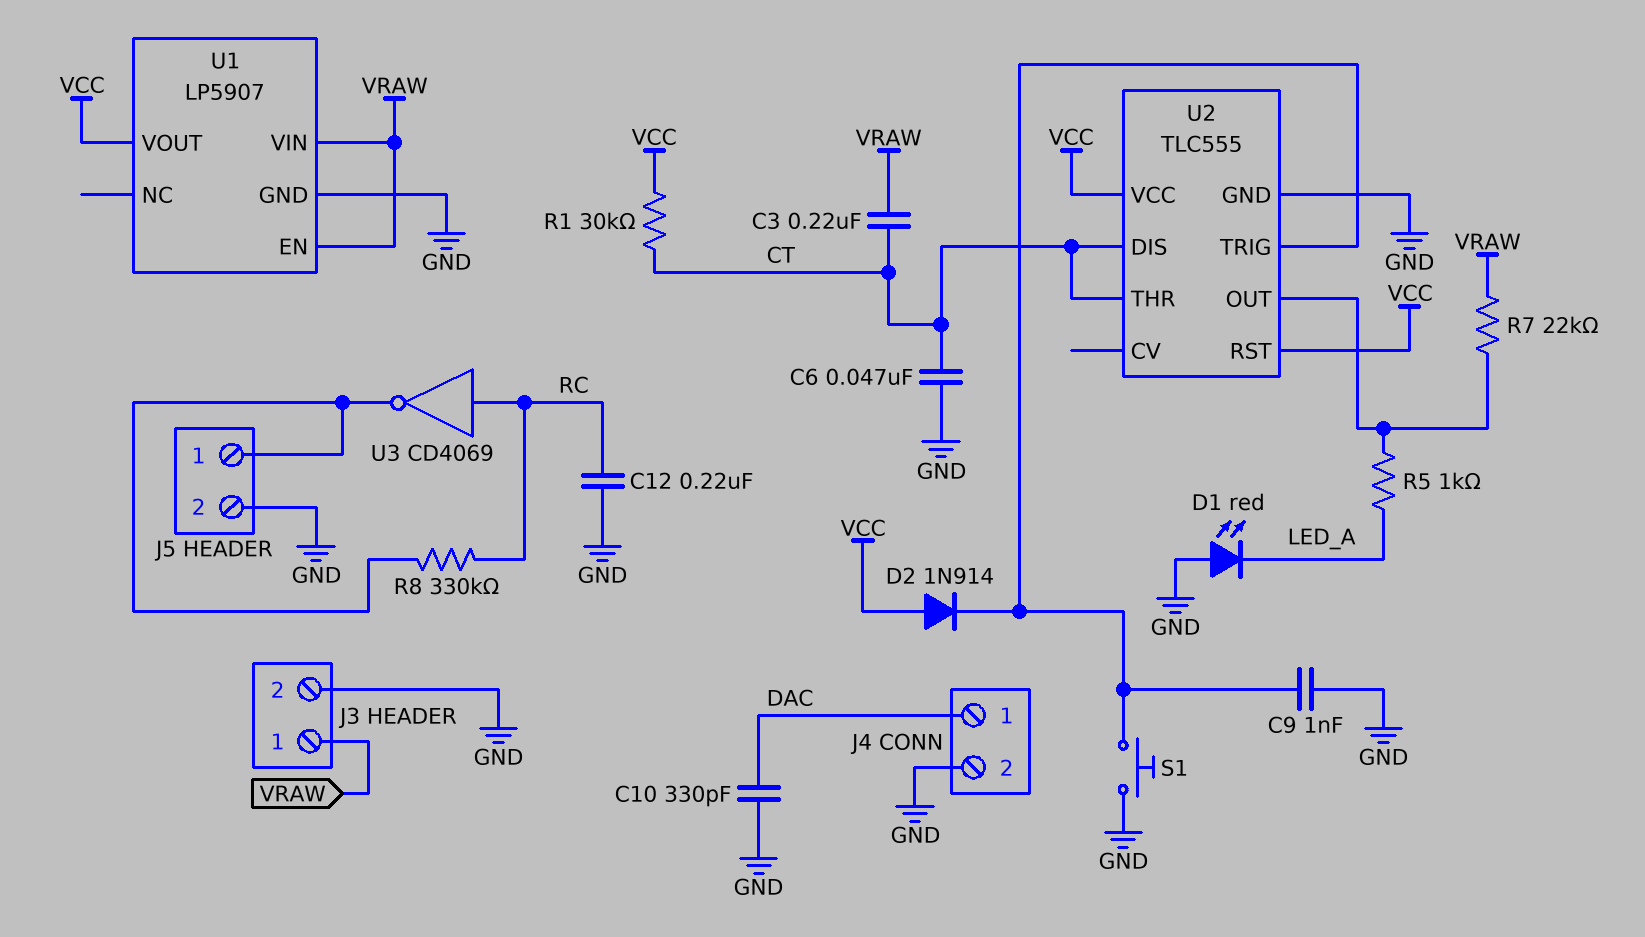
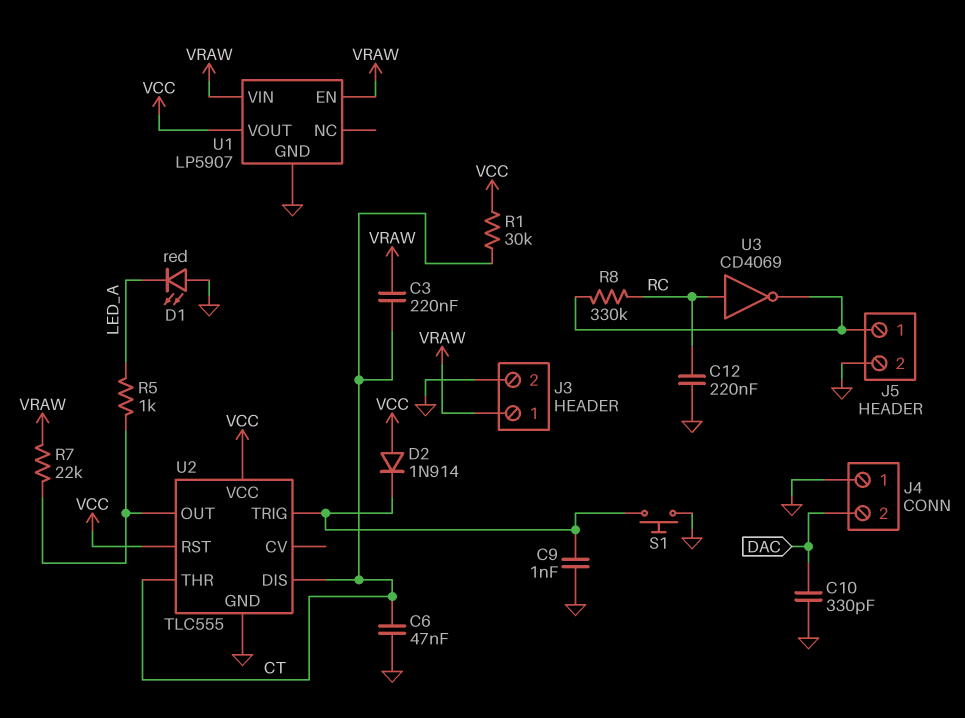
J4 pin 1: DAC -> GND
J4 pin 2: GND -> DAC

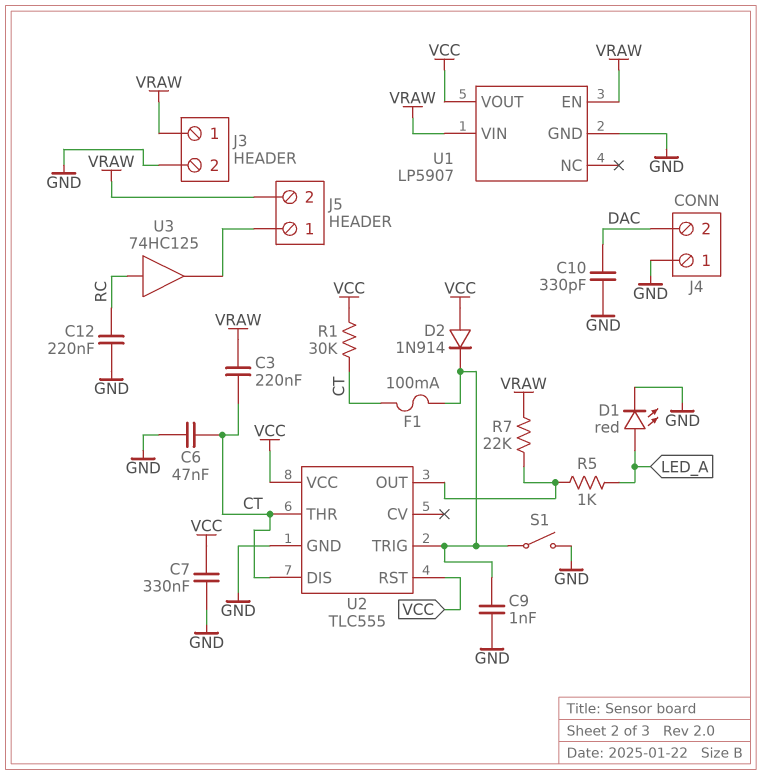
C7: none -> 330nF (GND, VCC)
D1: LED red (A GND, K LED_A) -> LED red (A LED_A, K GND)
F1: none -> 100mA (CT, U2/TRIG)
J5 pin 2: GND -> VRAW
R8: 330k (J5/1, RC) -> none
S1: button (GND, U2/TRIG) -> switch (GND, U2/TRIG)
U3: NOT CD4069 (in RC, out J5/1) -> buffer 74HC125 (in RC, out J5/1)

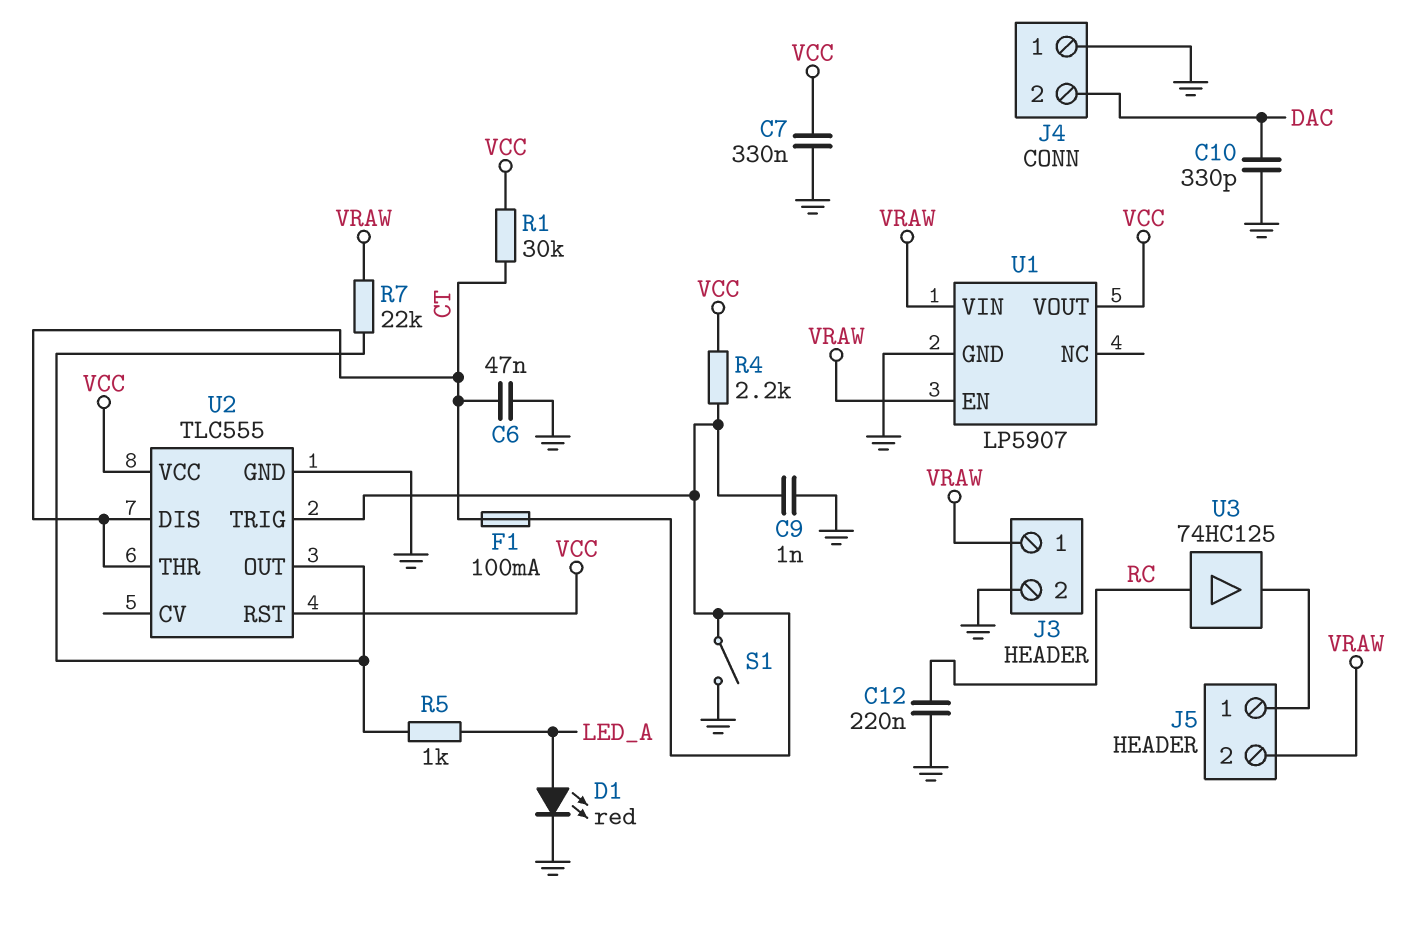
C3: 220nF (CT, VRAW) -> none
D2: diode 1N914 (A VCC, K U2/TRIG) -> none
R4: none -> 2.2k (U2/TRIG, VCC)

